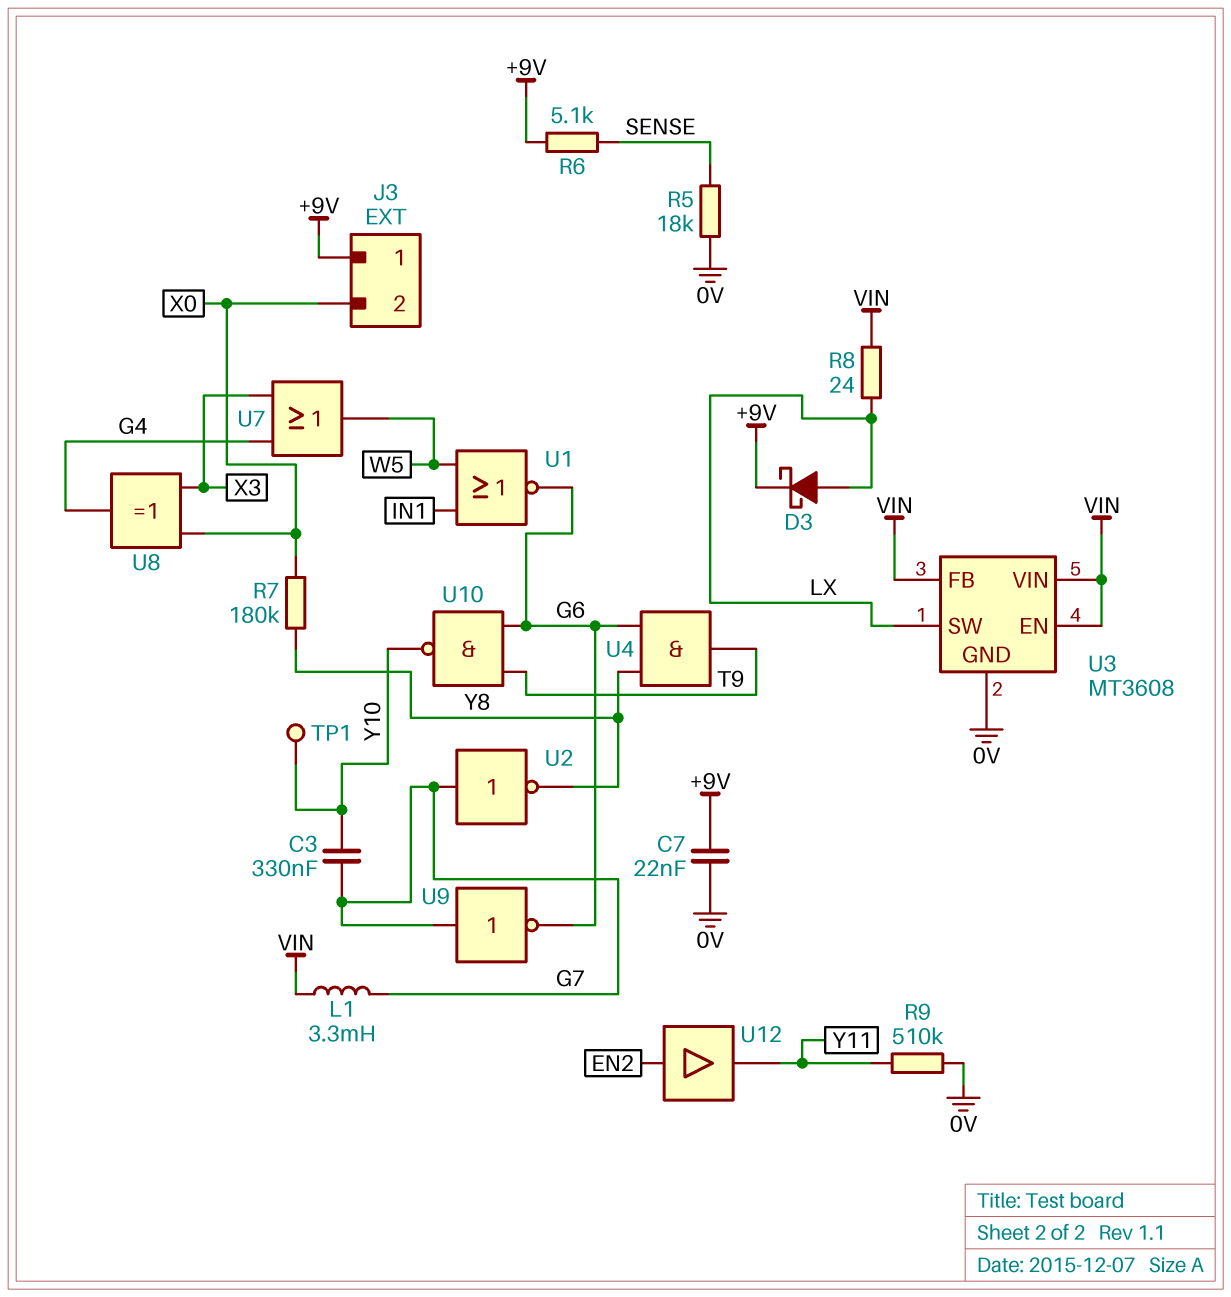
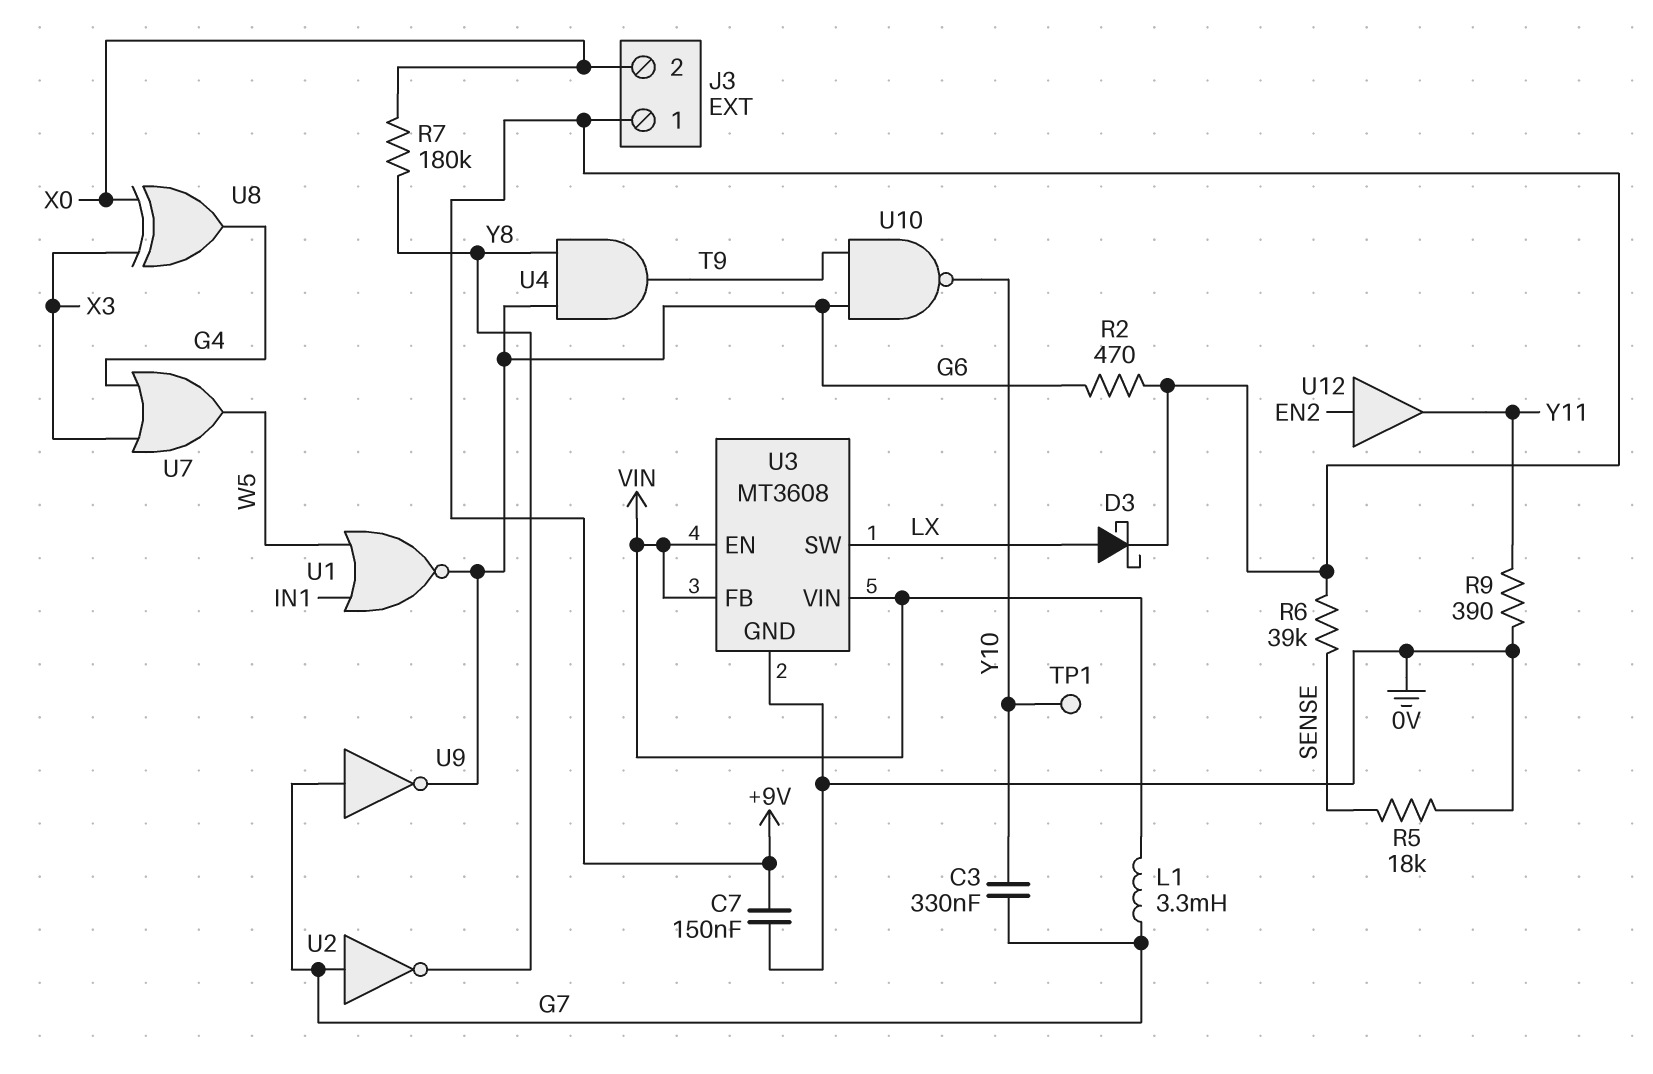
C7: 22nF (+9V, 0V) -> 150nF (+9V, 0V)
R2: none -> 470 (+9V, G6)
R6: 5.1k (+9V, SENSE) -> 39k (+9V, SENSE)
R8: 24 (LX, VIN) -> none
R9: 510k (0V, Y11) -> 390 (0V, Y11)

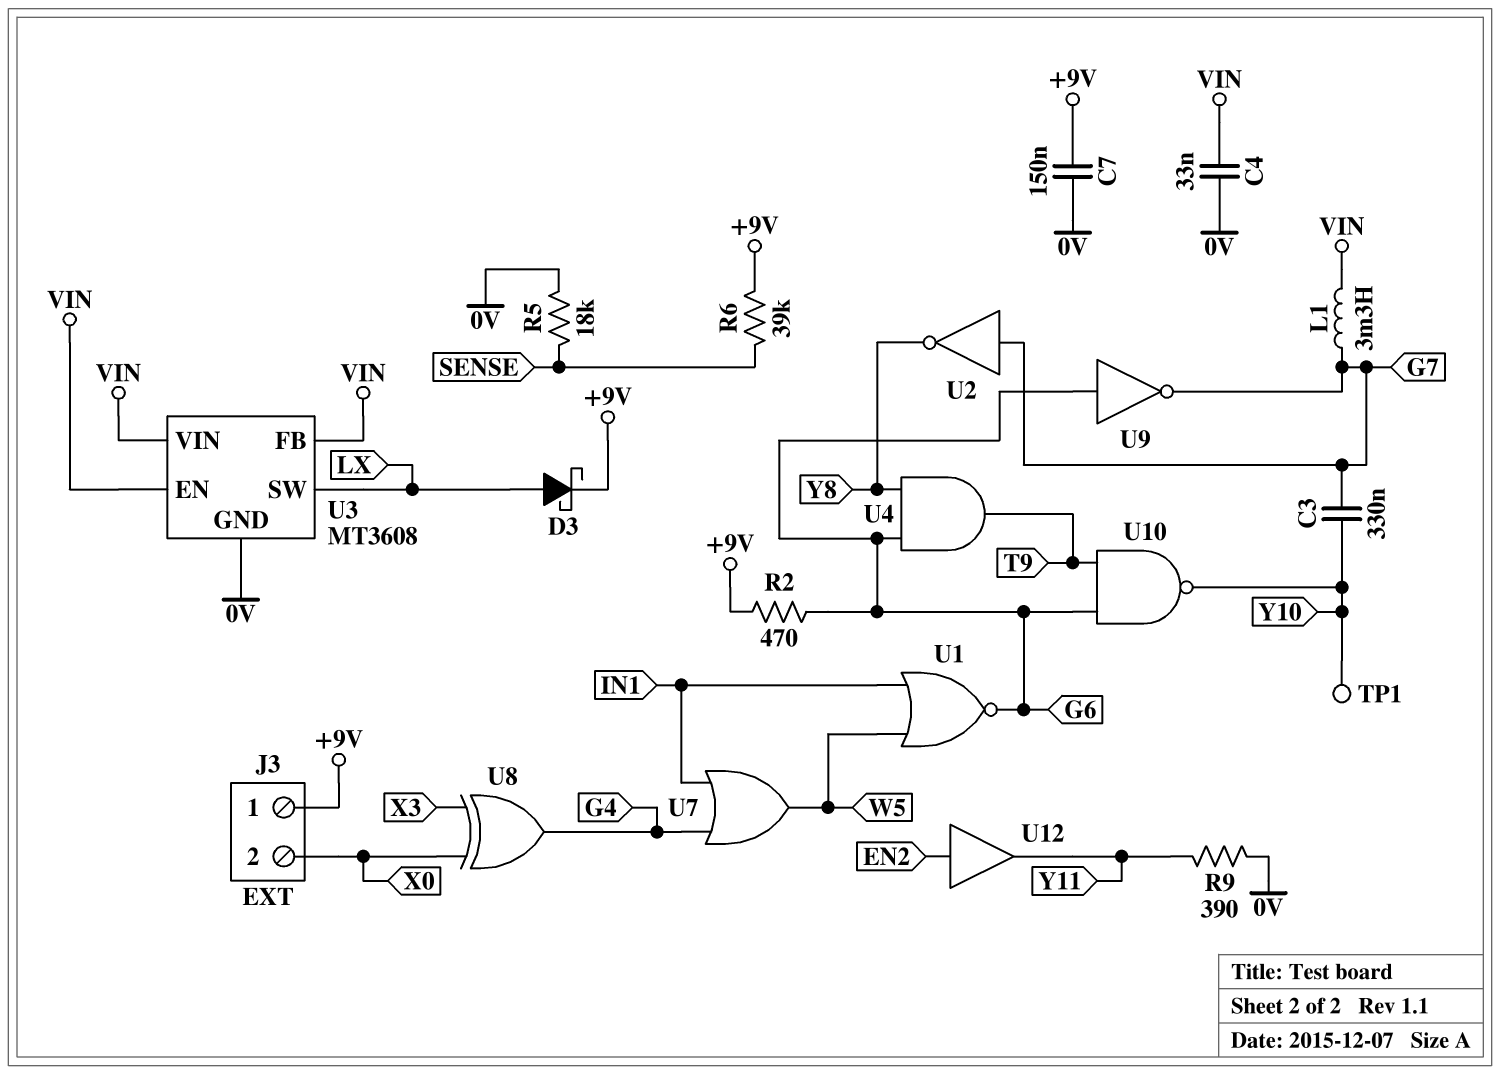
C4: none -> 33nF (0V, VIN)
R7: 180k (X0, Y8) -> none
U7: OR (in G4, in X3, out W5) -> OR (in G4, in IN1, out W5)
U9: NOT (in G7, out G6) -> NOT (in G6, out G7)

